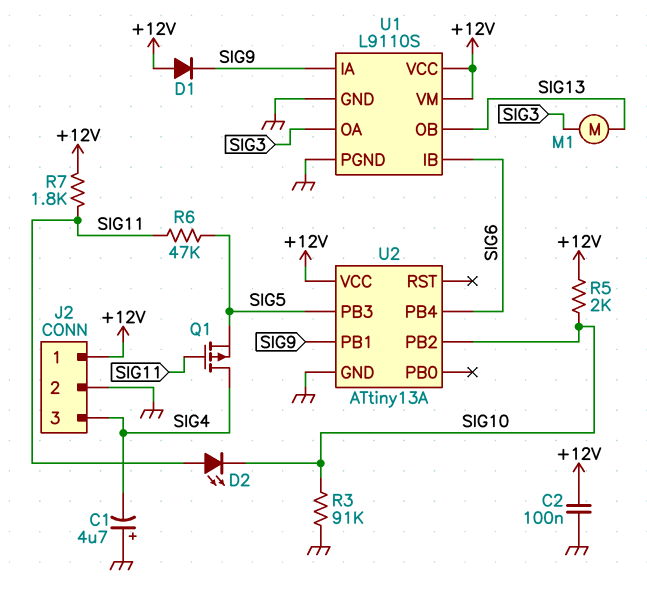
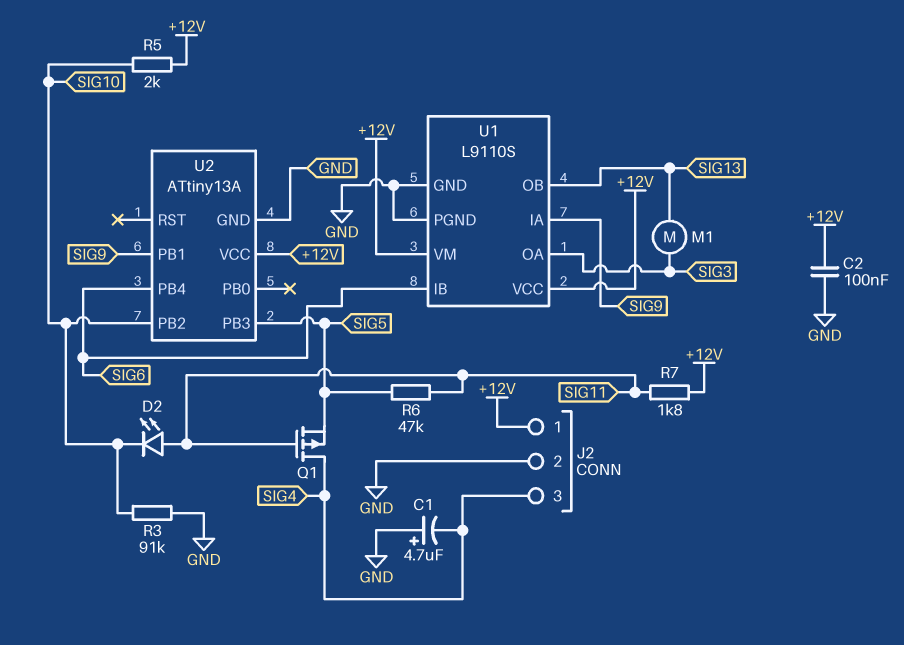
D1: diode (A +12V, K SIG9) -> none

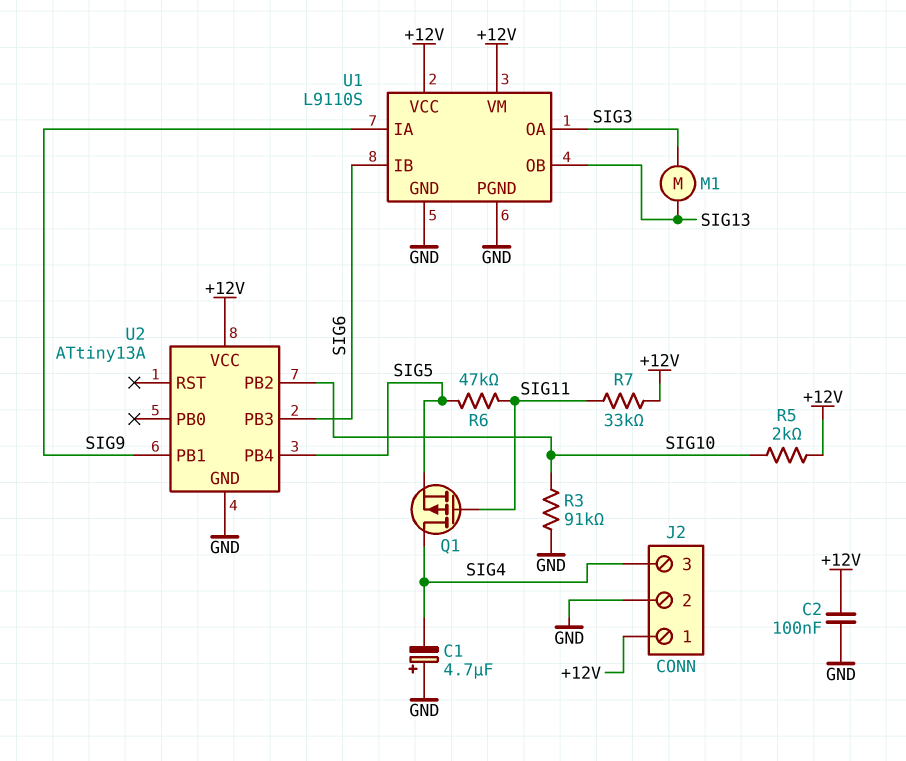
D2: LED (A SIG11, K SIG10) -> none
R7: 1.8k (+12V, SIG11) -> 33k (+12V, SIG11)
U2 pin PB3: SIG5 -> SIG6
U2 pin PB4: SIG6 -> SIG5

